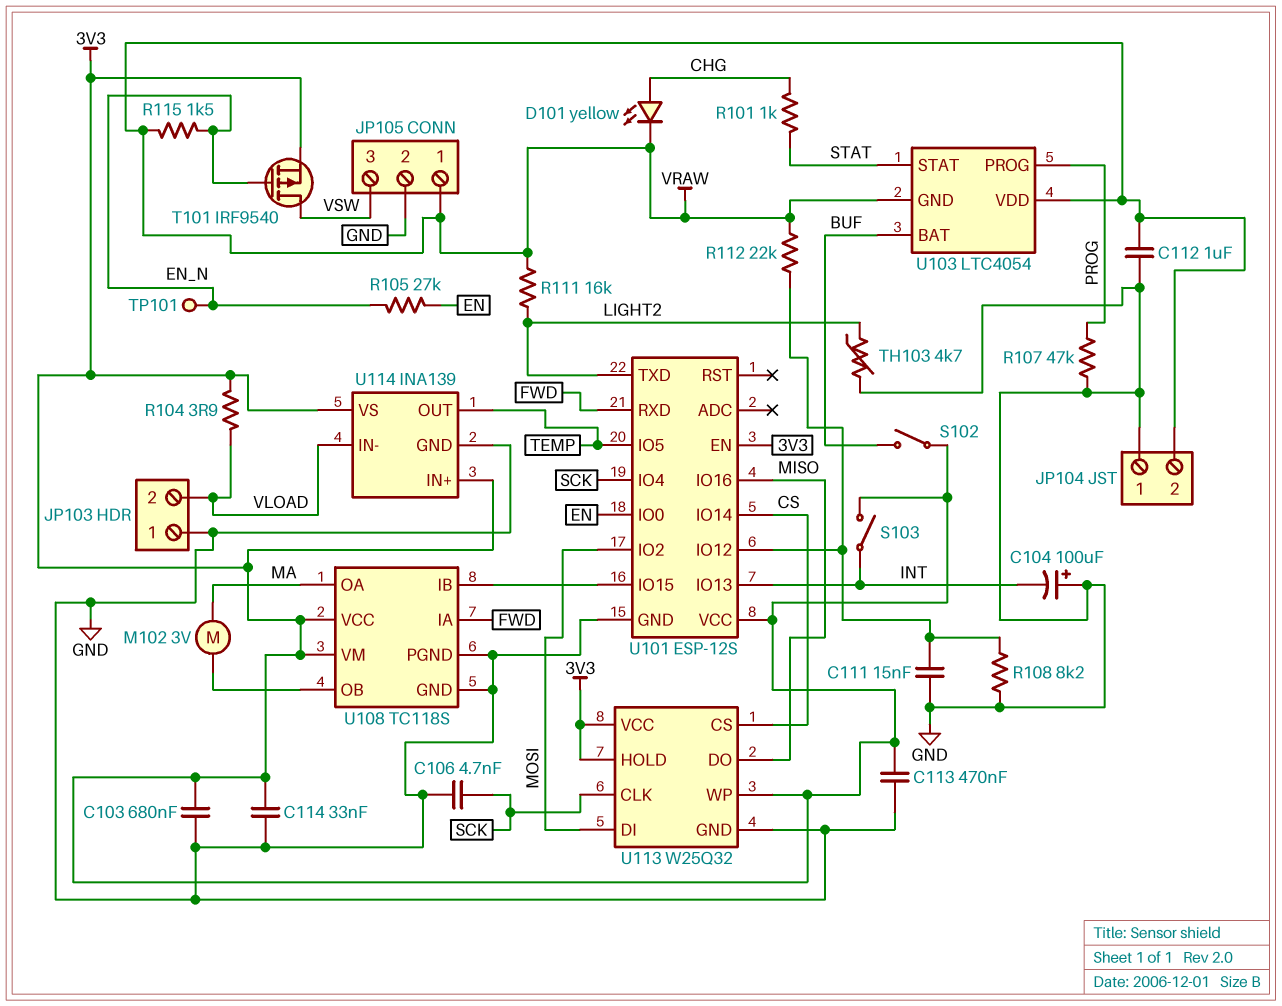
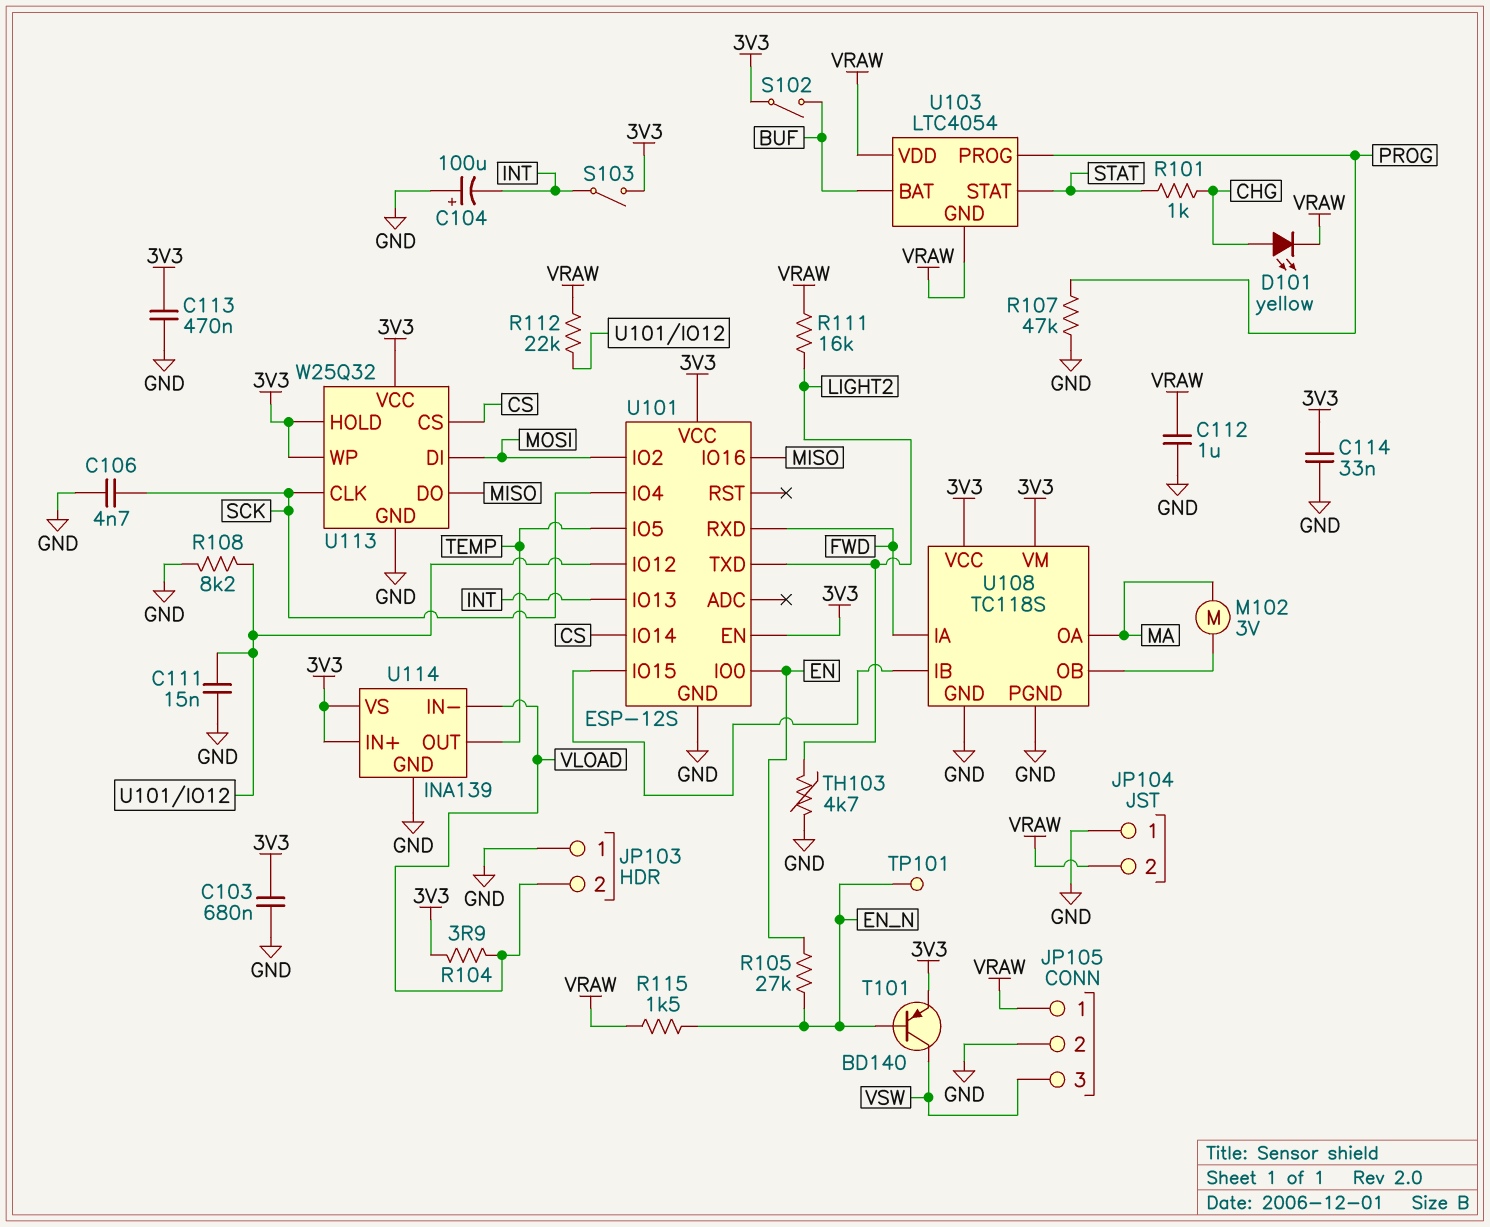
T101: PMOS IRF9540 (G EN_N, D VSW, S 3V3) -> PNP BD140 (B EN_N, C VSW, E 3V3)

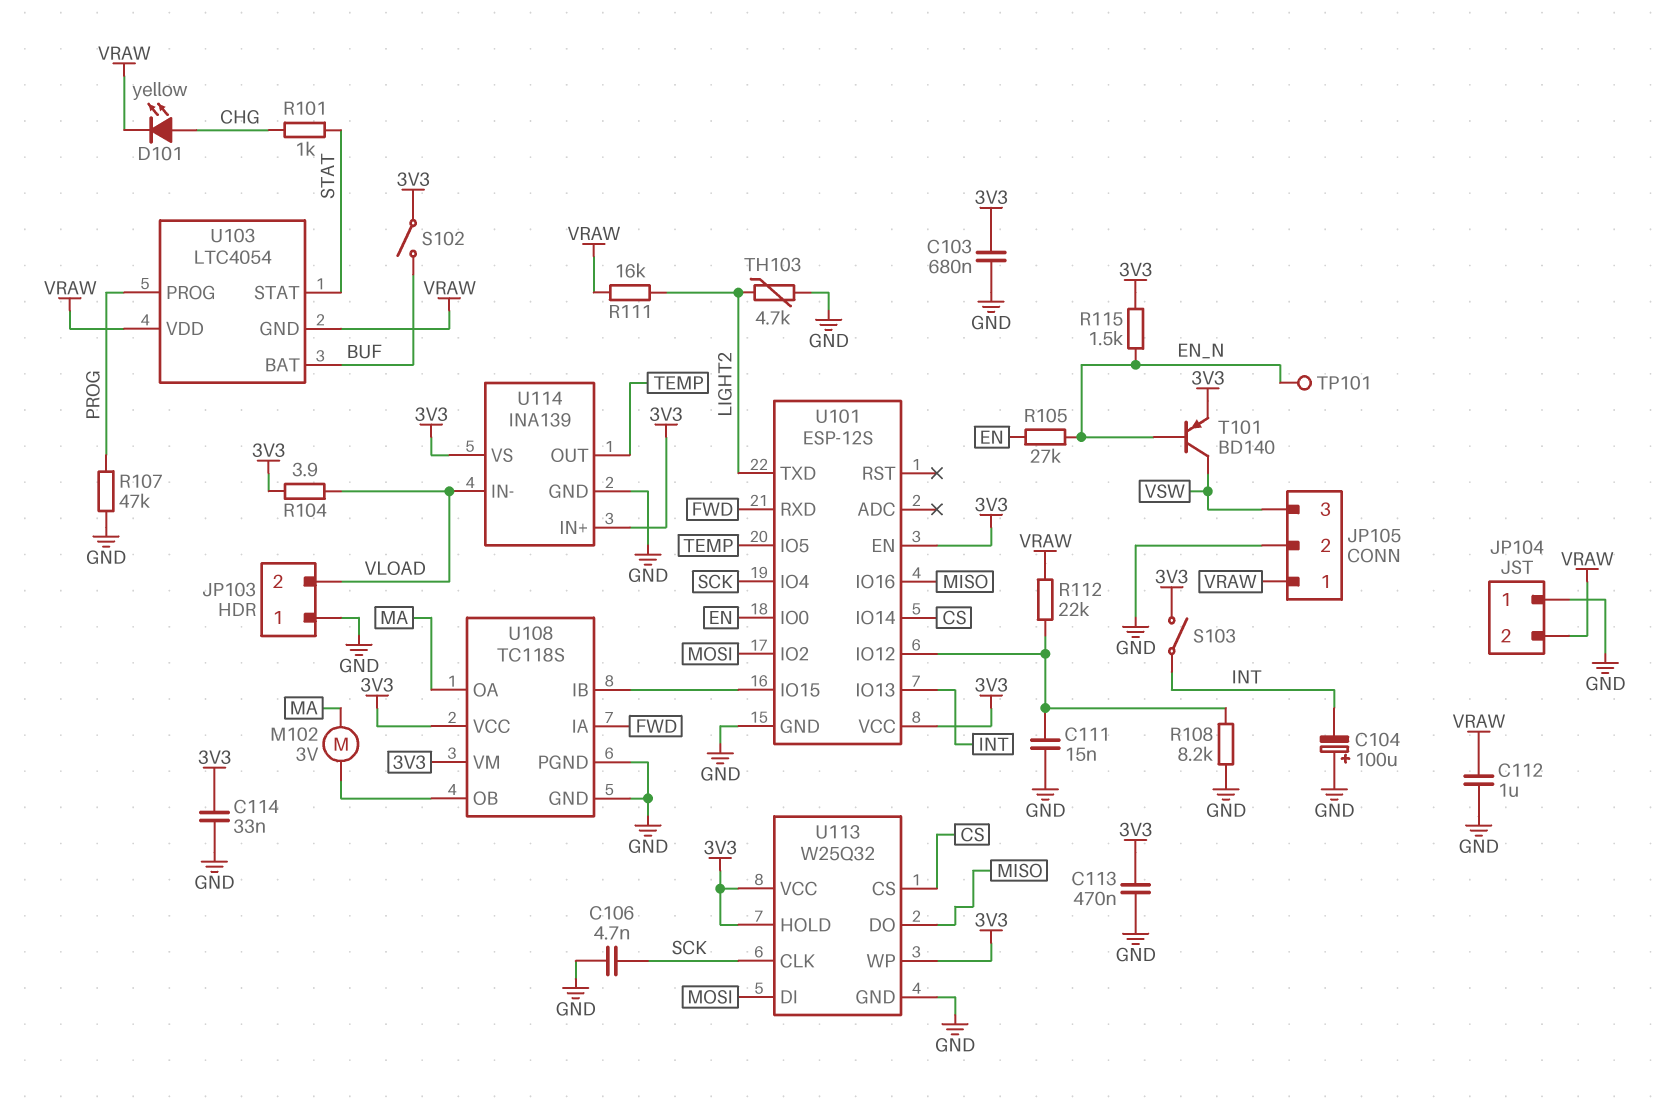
R115: 1.5k (EN_N, VRAW) -> 1.5k (3V3, EN_N)

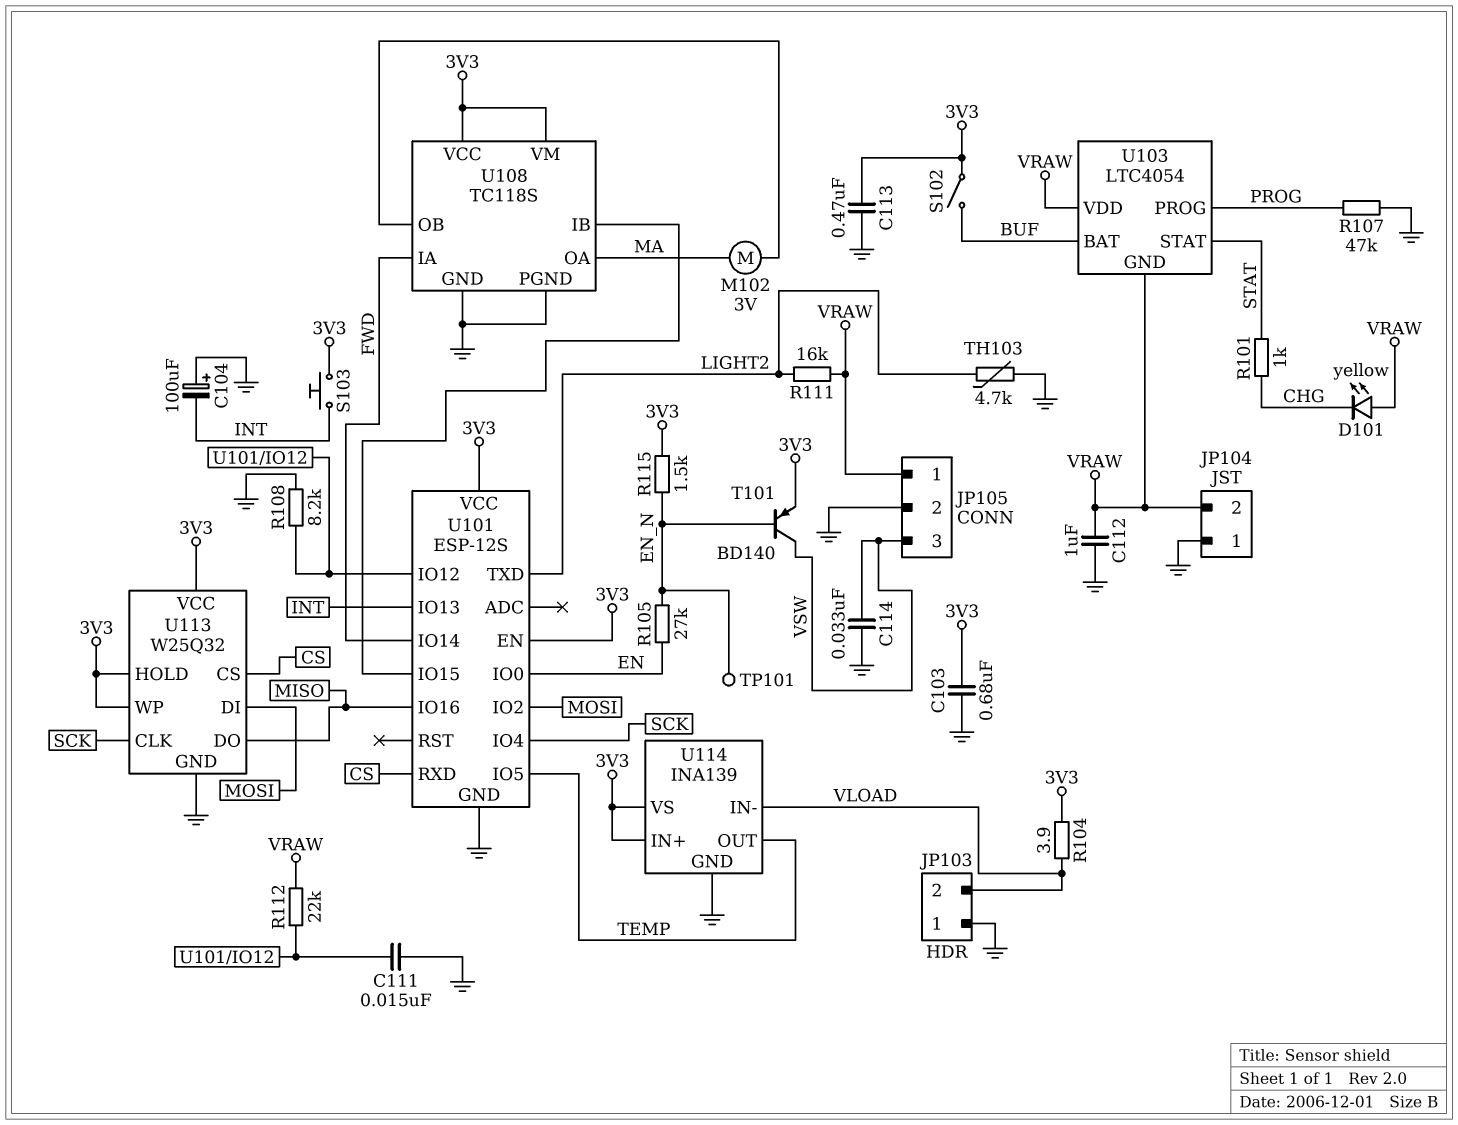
C106: 4.7nF (GND, SCK) -> none
C114: 33nF (3V3, GND) -> 33nF (GND, VSW)
D101: LED yellow (A CHG, K VRAW) -> LED yellow (A VRAW, K CHG)
S103: switch (3V3, INT) -> button (3V3, INT)
U101 pin IO14: CS -> FWD
U101 pin RXD: FWD -> CS

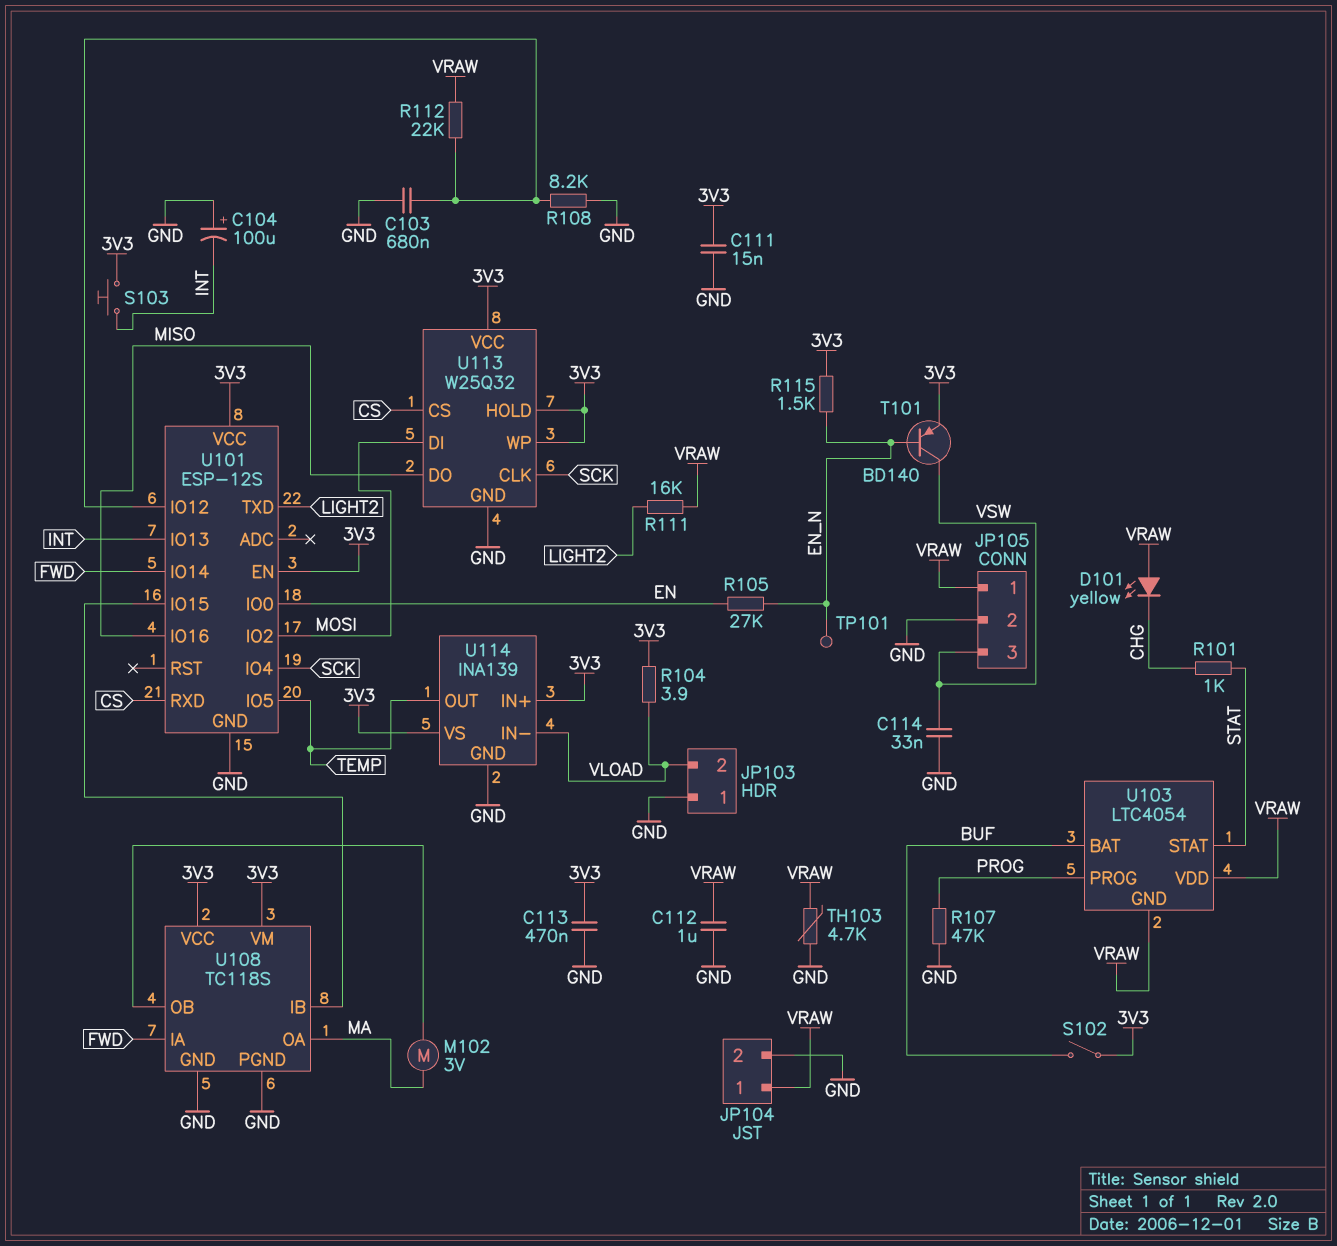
C103: 680nF (3V3, GND) -> 680nF (GND, U101/IO12)
C111: 15nF (GND, U101/IO12) -> 15nF (3V3, GND)
JP104 pin 1: GND -> VRAW
JP104 pin 2: VRAW -> GND
TH103: 4.7k (GND, LIGHT2) -> 4.7k (GND, VRAW)

